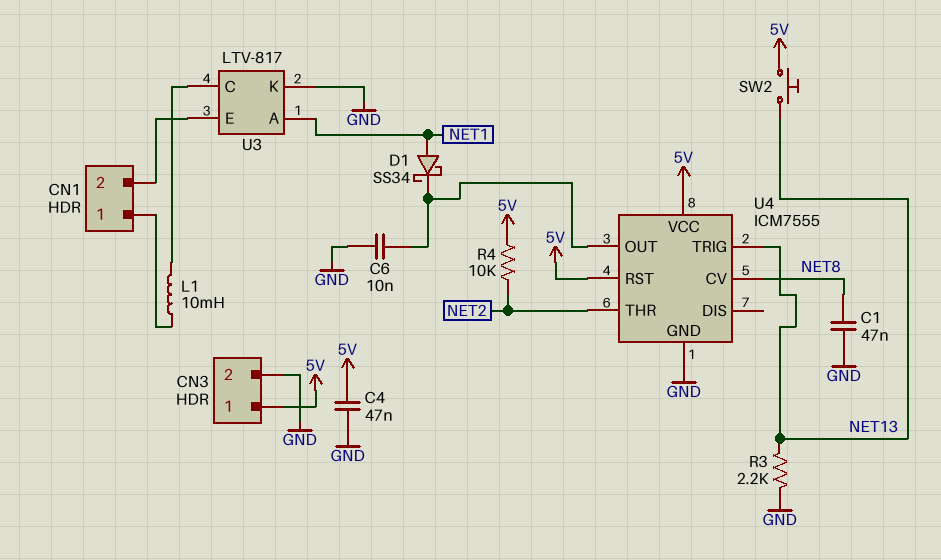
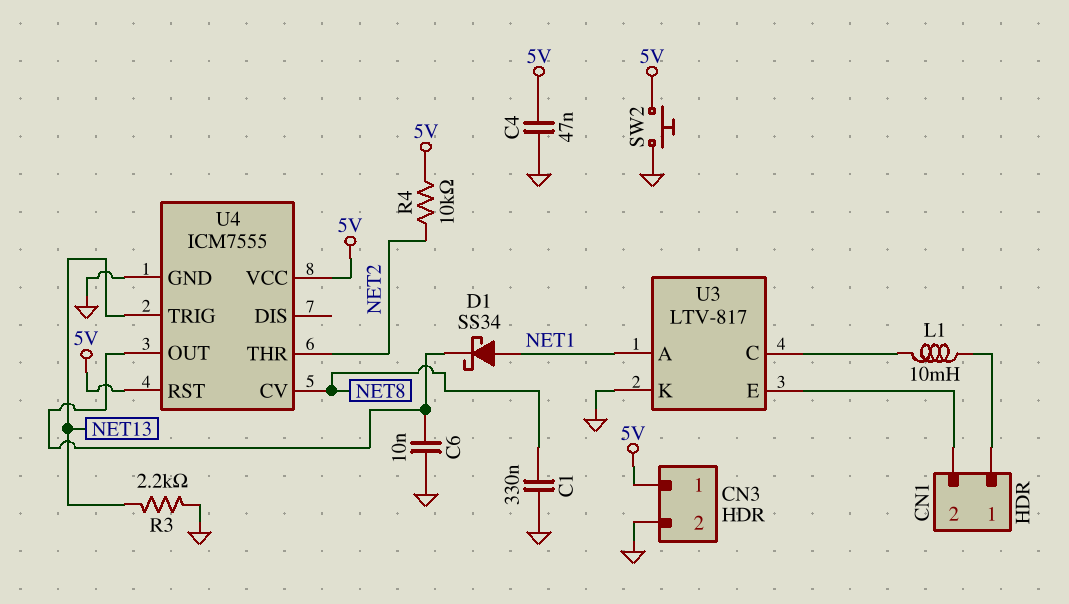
C1: 47nF (GND, NET8) -> 330nF (GND, NET8)
SW2: button (5V, NET13) -> button (5V, GND)

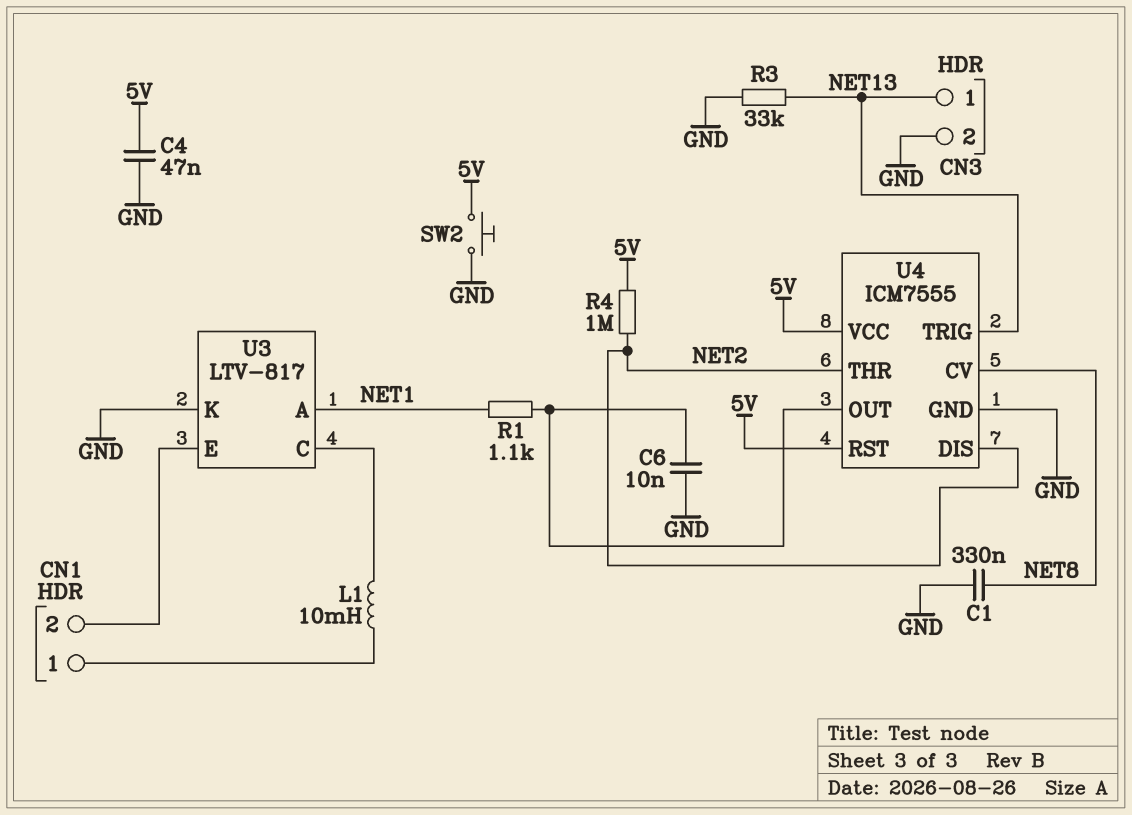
CN3 pin 1: 5V -> NET13
D1: schottky SS34 (A NET1, K U4/OUT) -> none
R1: none -> 1.1k (NET1, U4/OUT)
R3: 2.2k (GND, NET13) -> 33k (GND, NET13)
R4: 10k (5V, NET2) -> 1M (5V, NET2)
U4 pin DIS: none -> NET2

